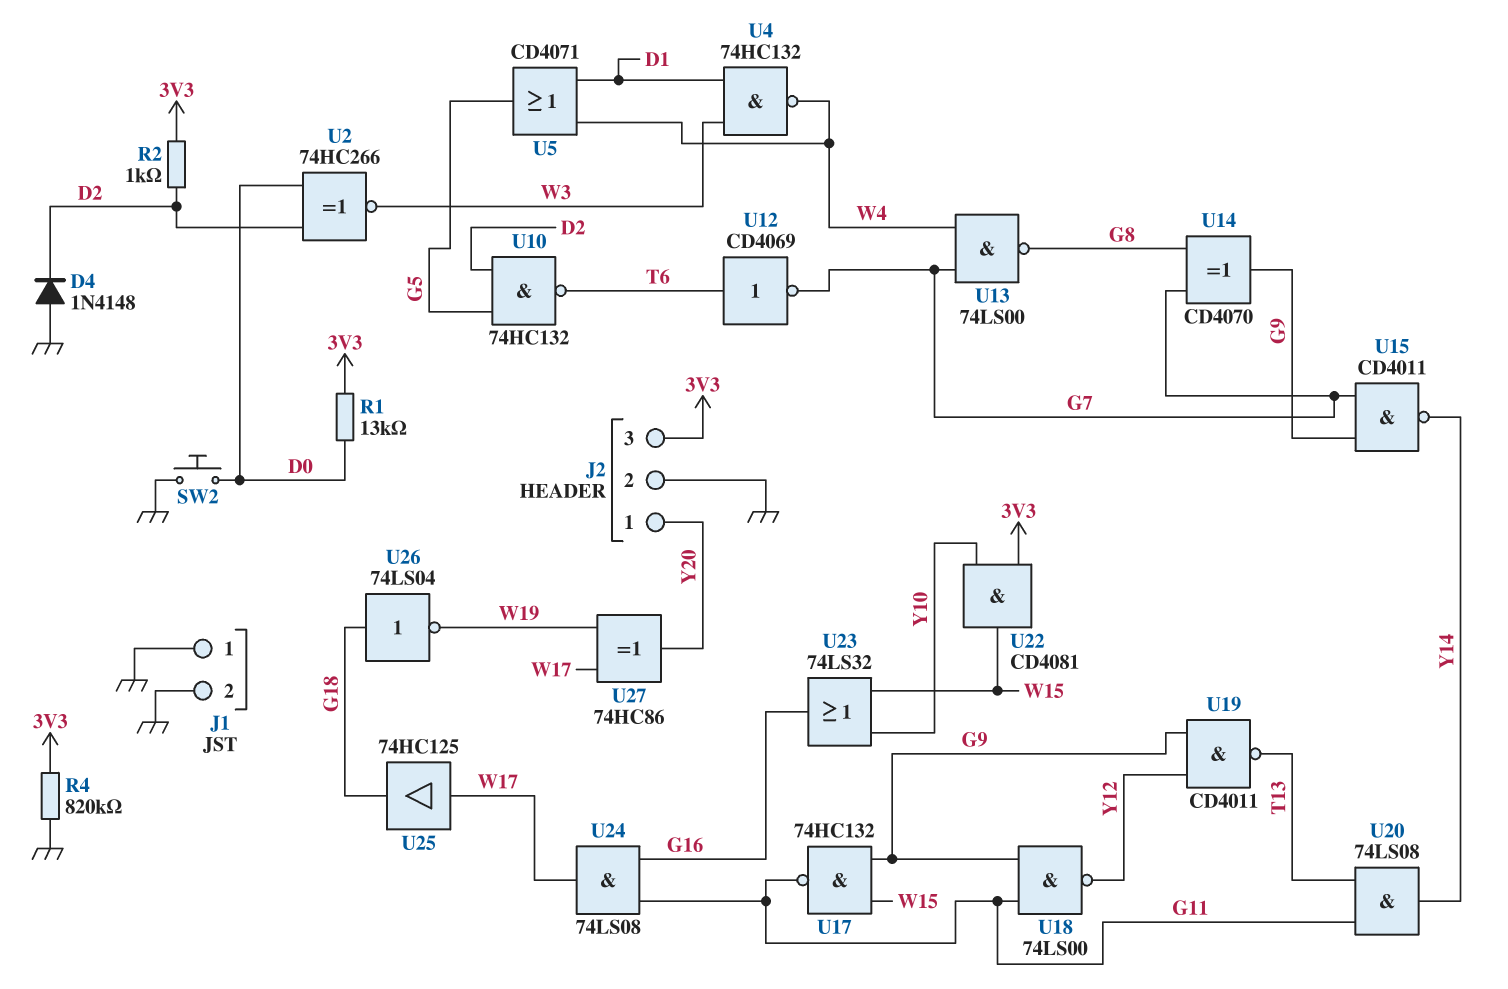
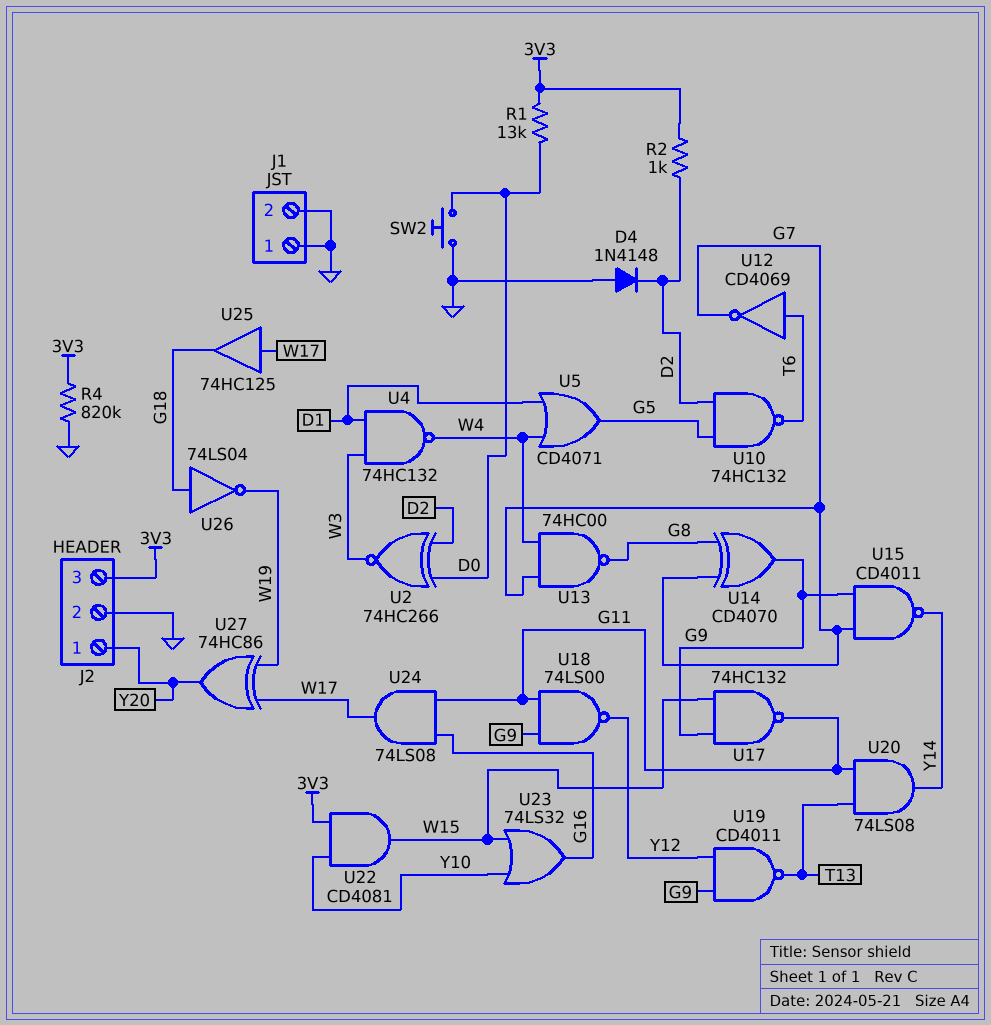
U13: NAND 74LS00 (in G7, in W4, out G8) -> NAND 74HC00 (in G7, in W4, out G8)

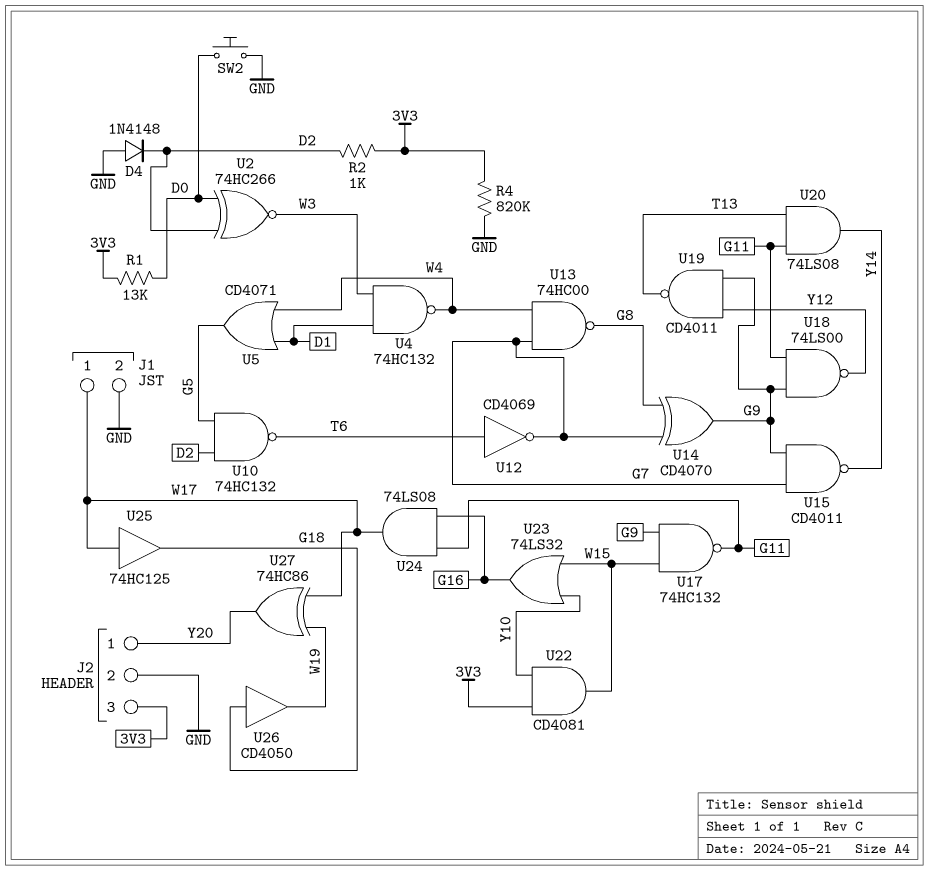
J1 pin 1: GND -> W17
U26: NOT 74LS04 (in G18, out W19) -> buffer CD4050 (in G18, out W19)

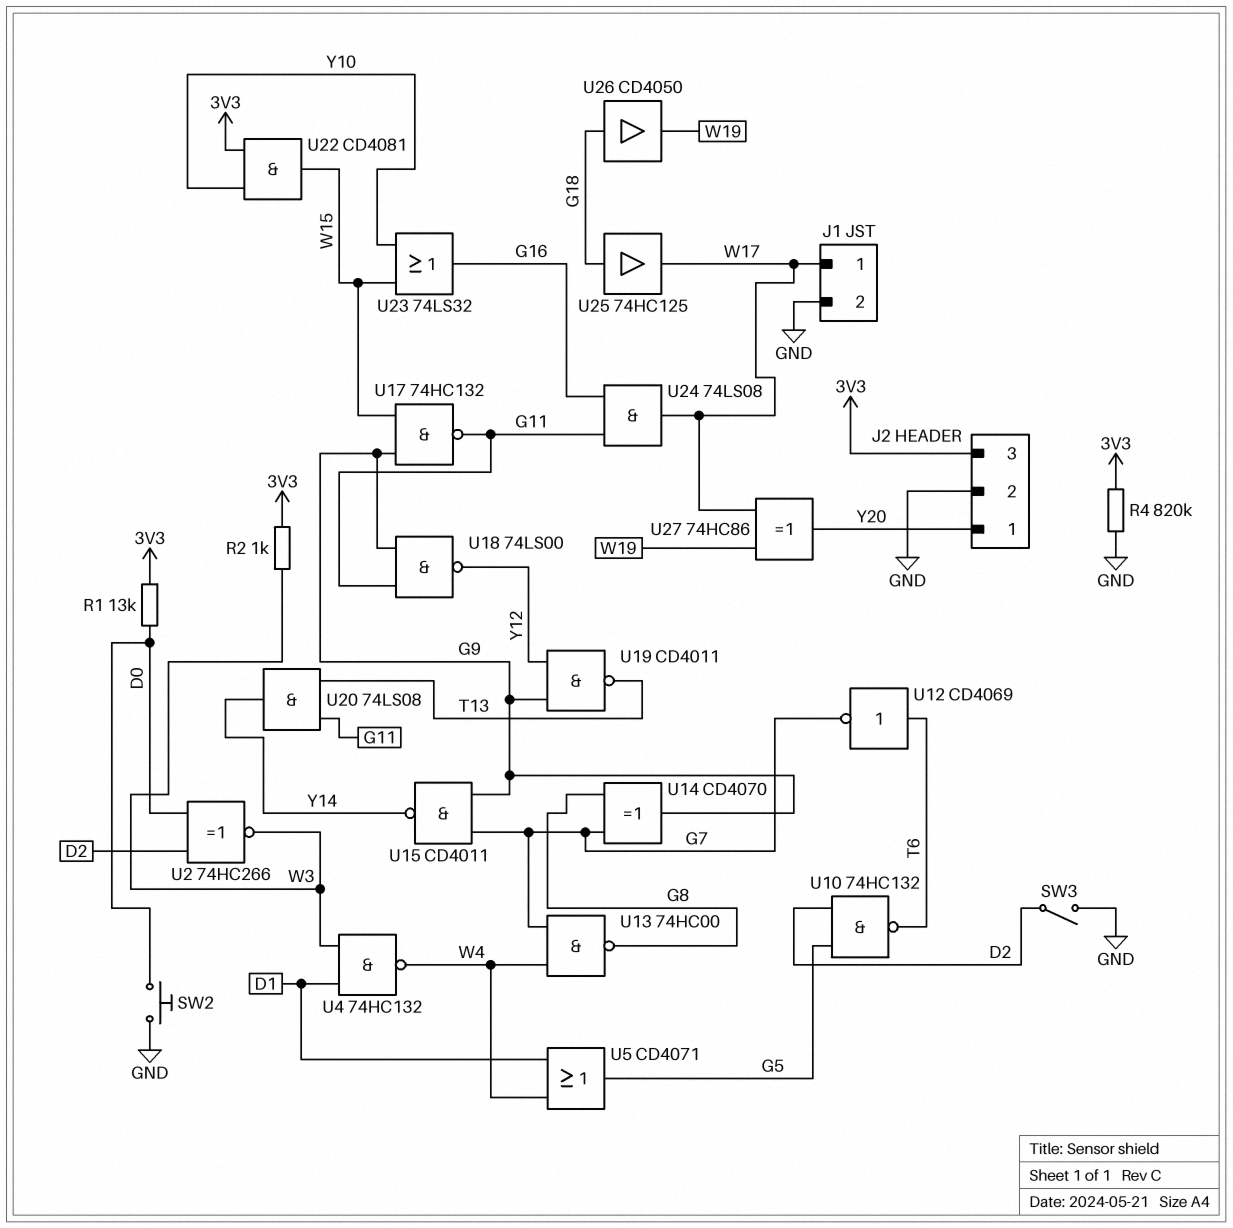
D4: diode 1N4148 (A GND, K D2) -> none
R2: 1k (3V3, D2) -> 1k (3V3, W3)
SW3: none -> switch (D2, GND)
U25: buffer 74HC125 (in W17, out G18) -> buffer 74HC125 (in G18, out W17)

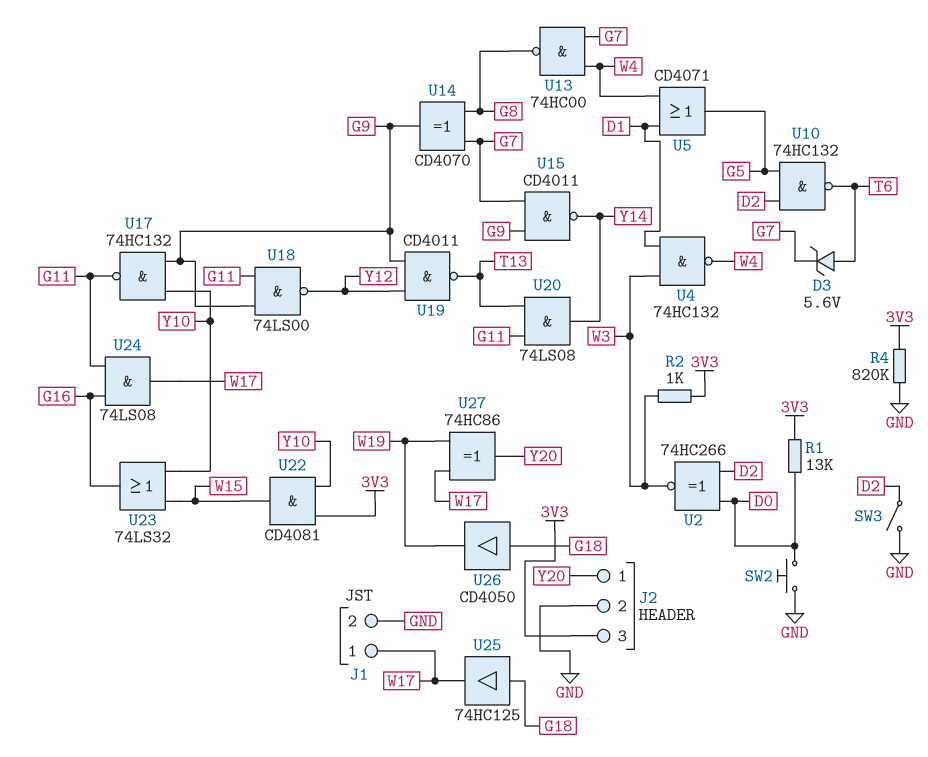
D3: none -> zener 5.6V (A T6, K G7)
U12: NOT CD4069 (in T6, out G7) -> none
U17: NAND 74HC132 (in G9, in W15, out G11) -> NAND 74HC132 (in G9, in Y10, out G11)

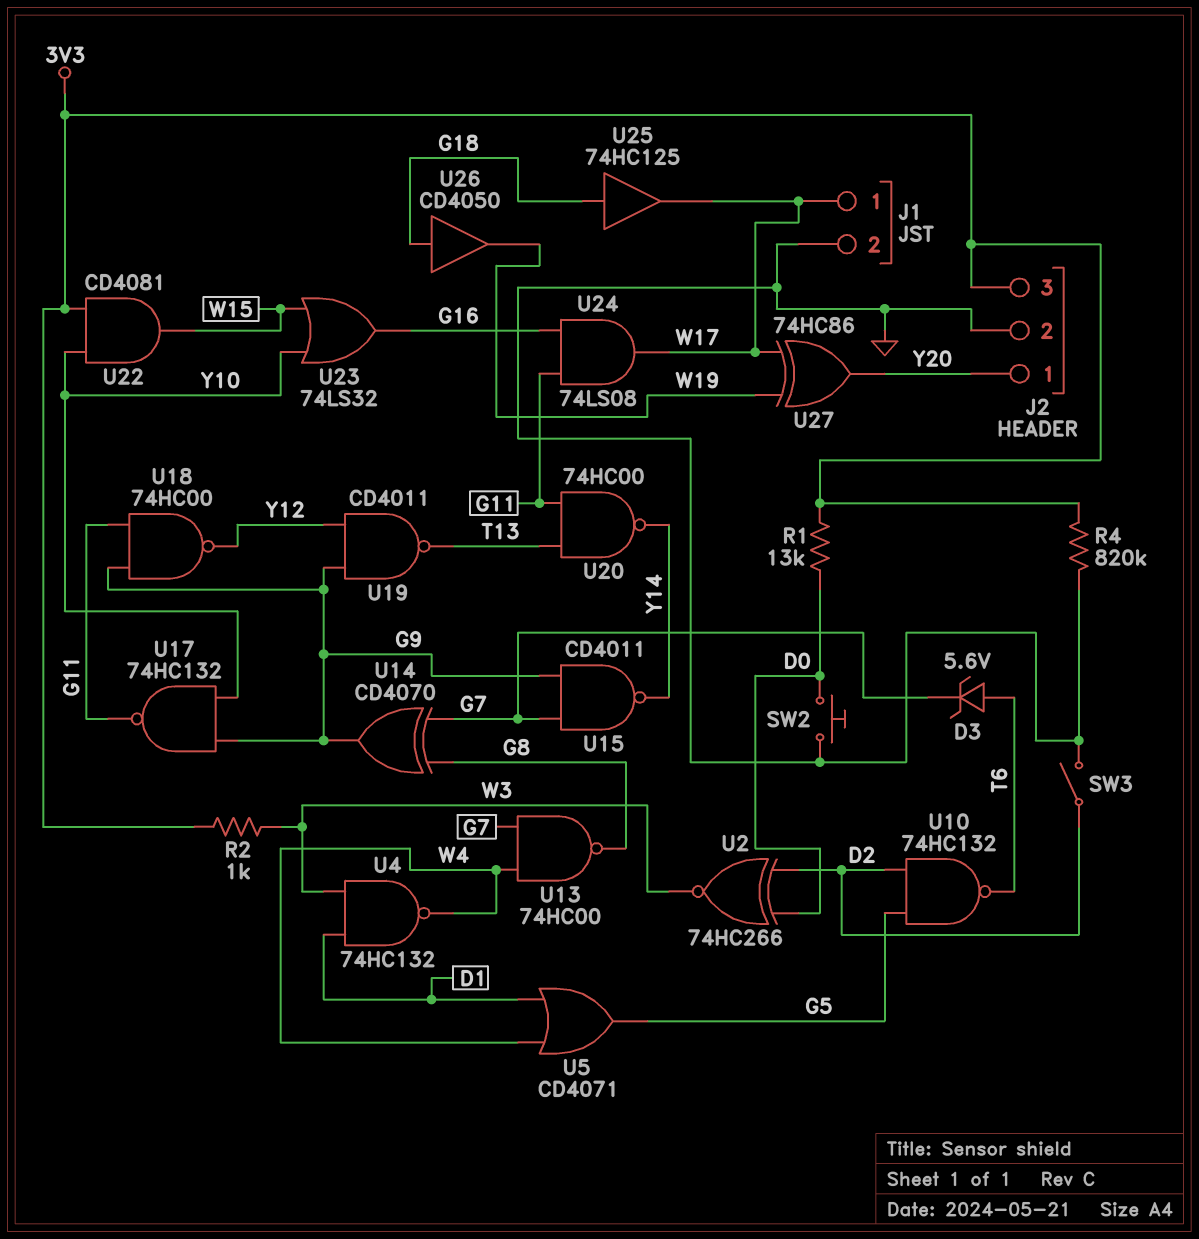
U18: NAND 74LS00 (in G9, in G11, out Y12) -> NAND 74HC00 (in G9, in G11, out Y12)
U20: AND 74LS08 (in G11, in T13, out Y14) -> NAND 74HC00 (in G11, in T13, out Y14)

